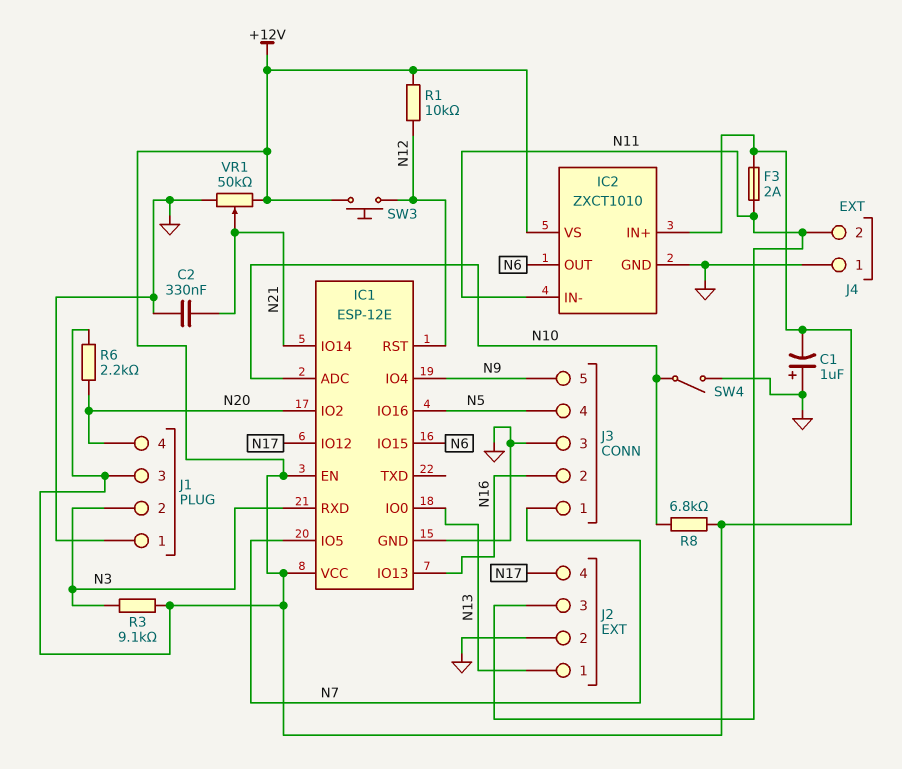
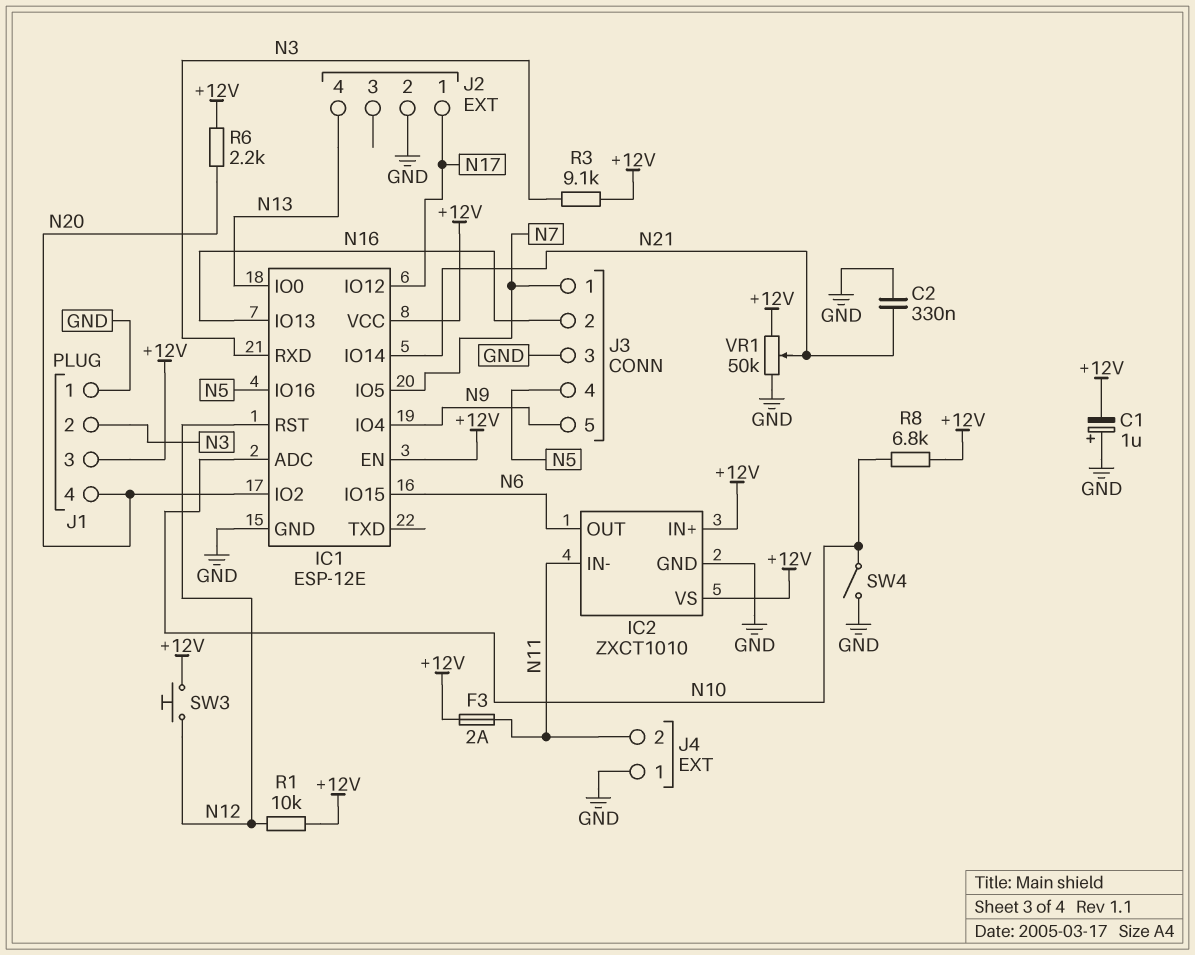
J2 pin 1: N13 -> N17
J2 pin 3: N11 -> none
J2 pin 4: N17 -> N13

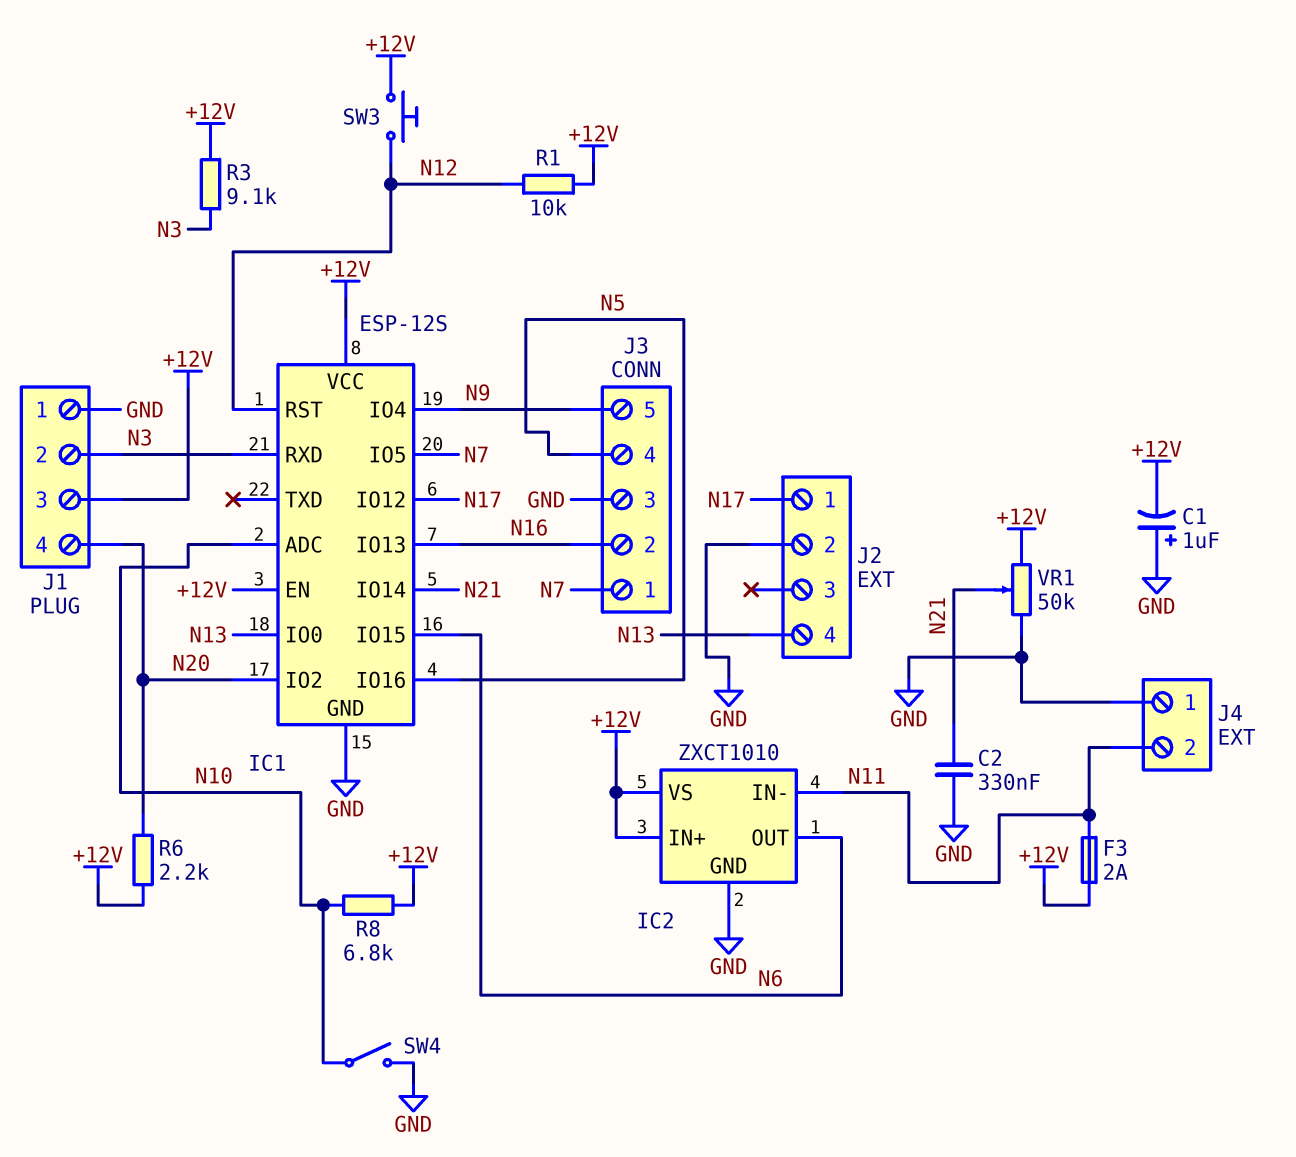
IC1: ESP-12E -> ESP-12S

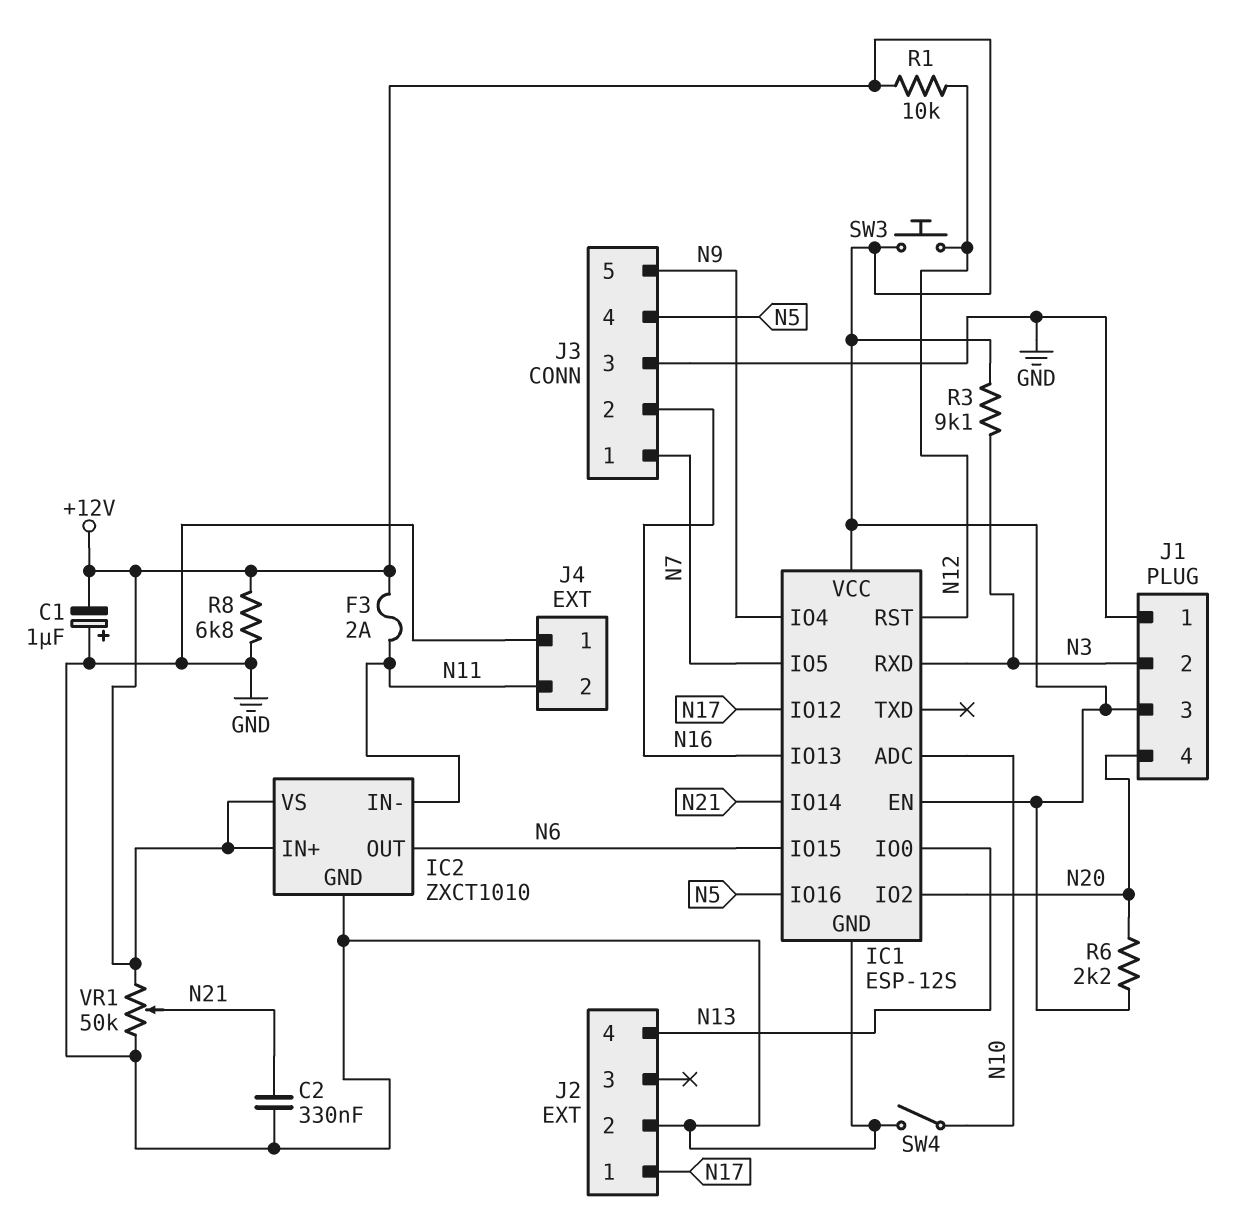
R8: 6.8k (+12V, N10) -> 6.8k (+12V, GND)

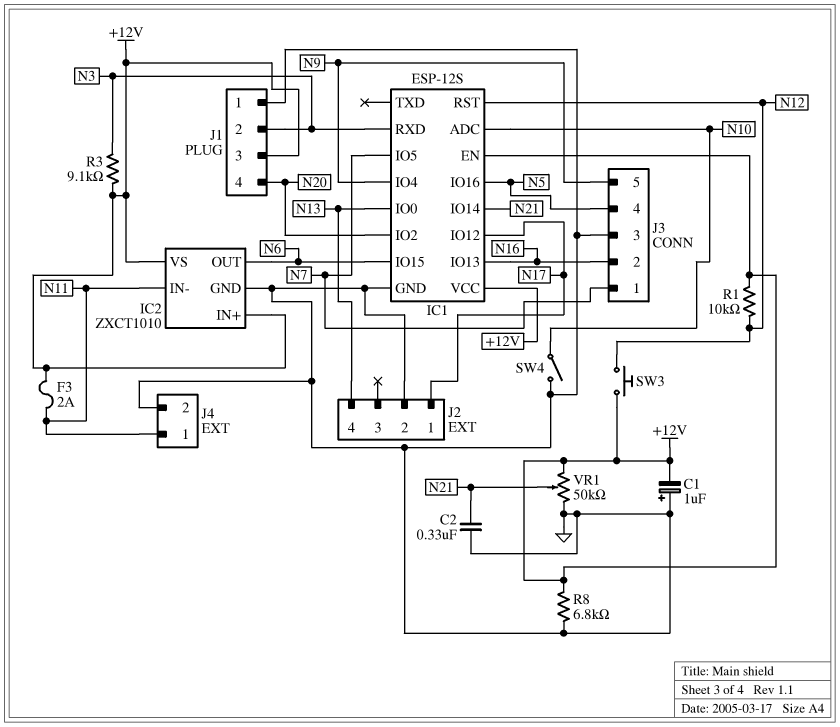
J4 pin 1: GND -> N11
J4 pin 2: N11 -> GND
R6: 2.2k (+12V, N20) -> none

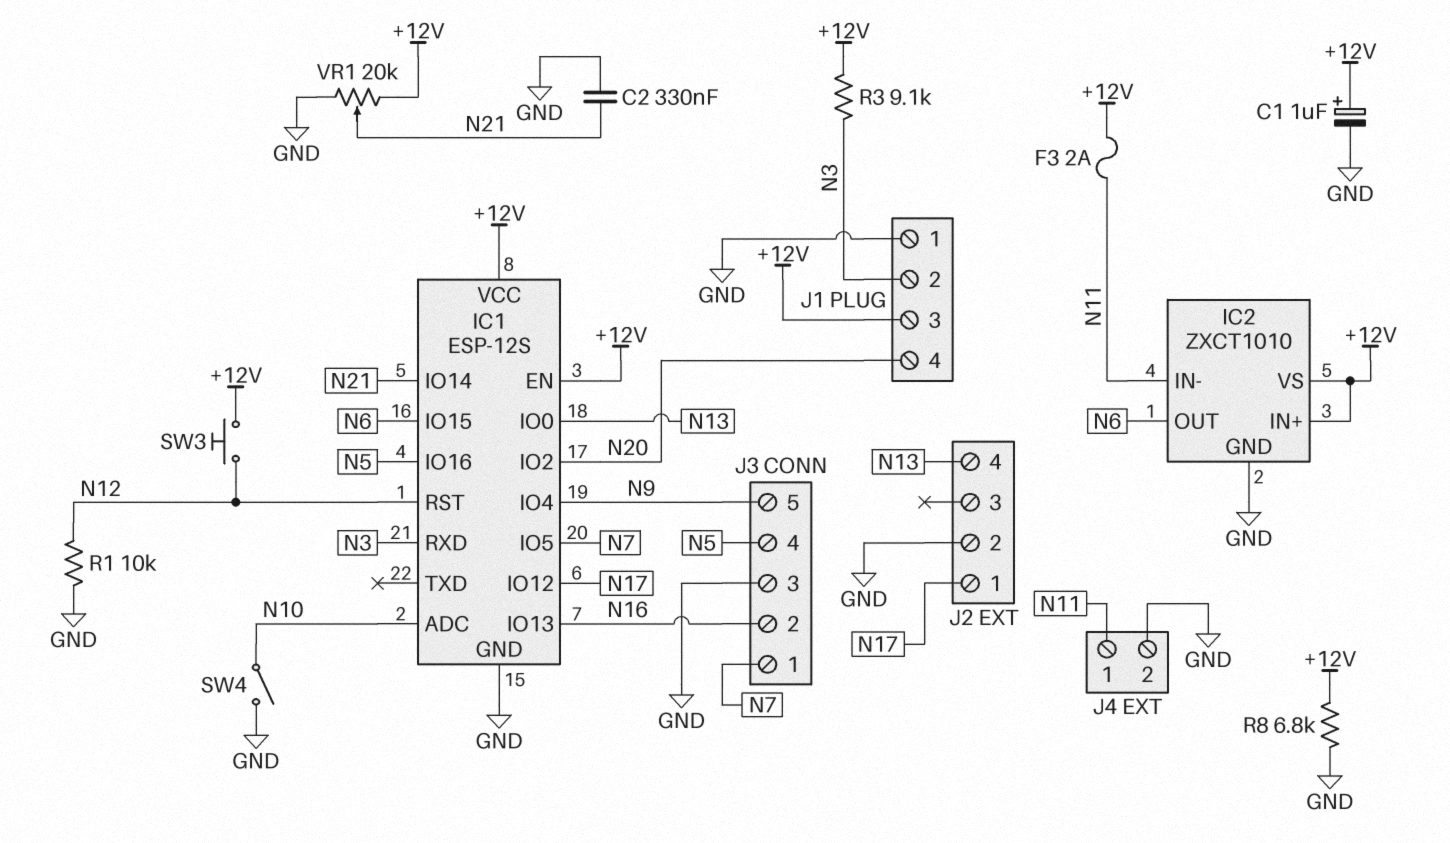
C1: 1uF (plus GND, minus +12V) -> 1uF (plus +12V, minus GND)
R1: 10k (+12V, N12) -> 10k (GND, N12)
VR1: 50k (+12V, GND, wiper N21) -> 20k (+12V, GND, wiper N21)

